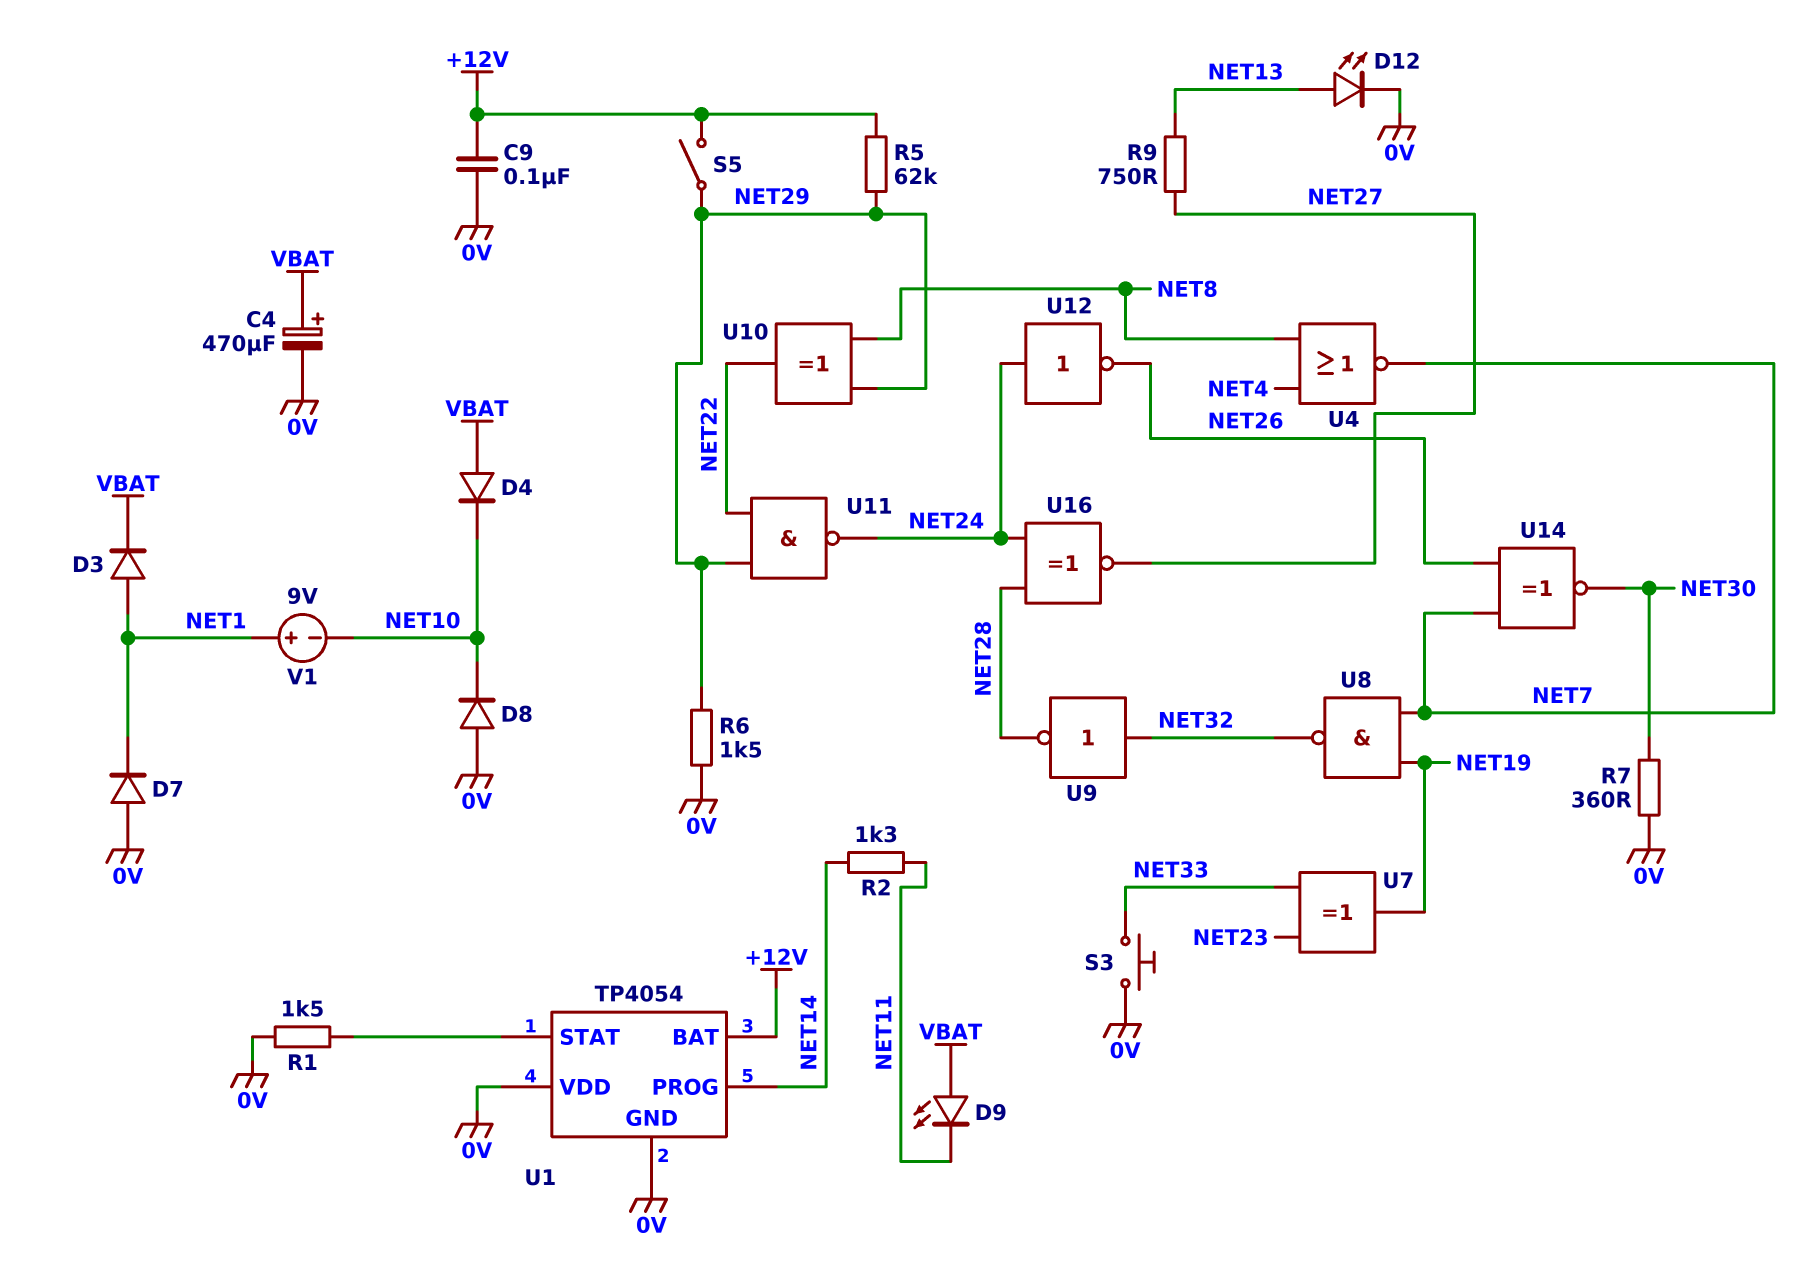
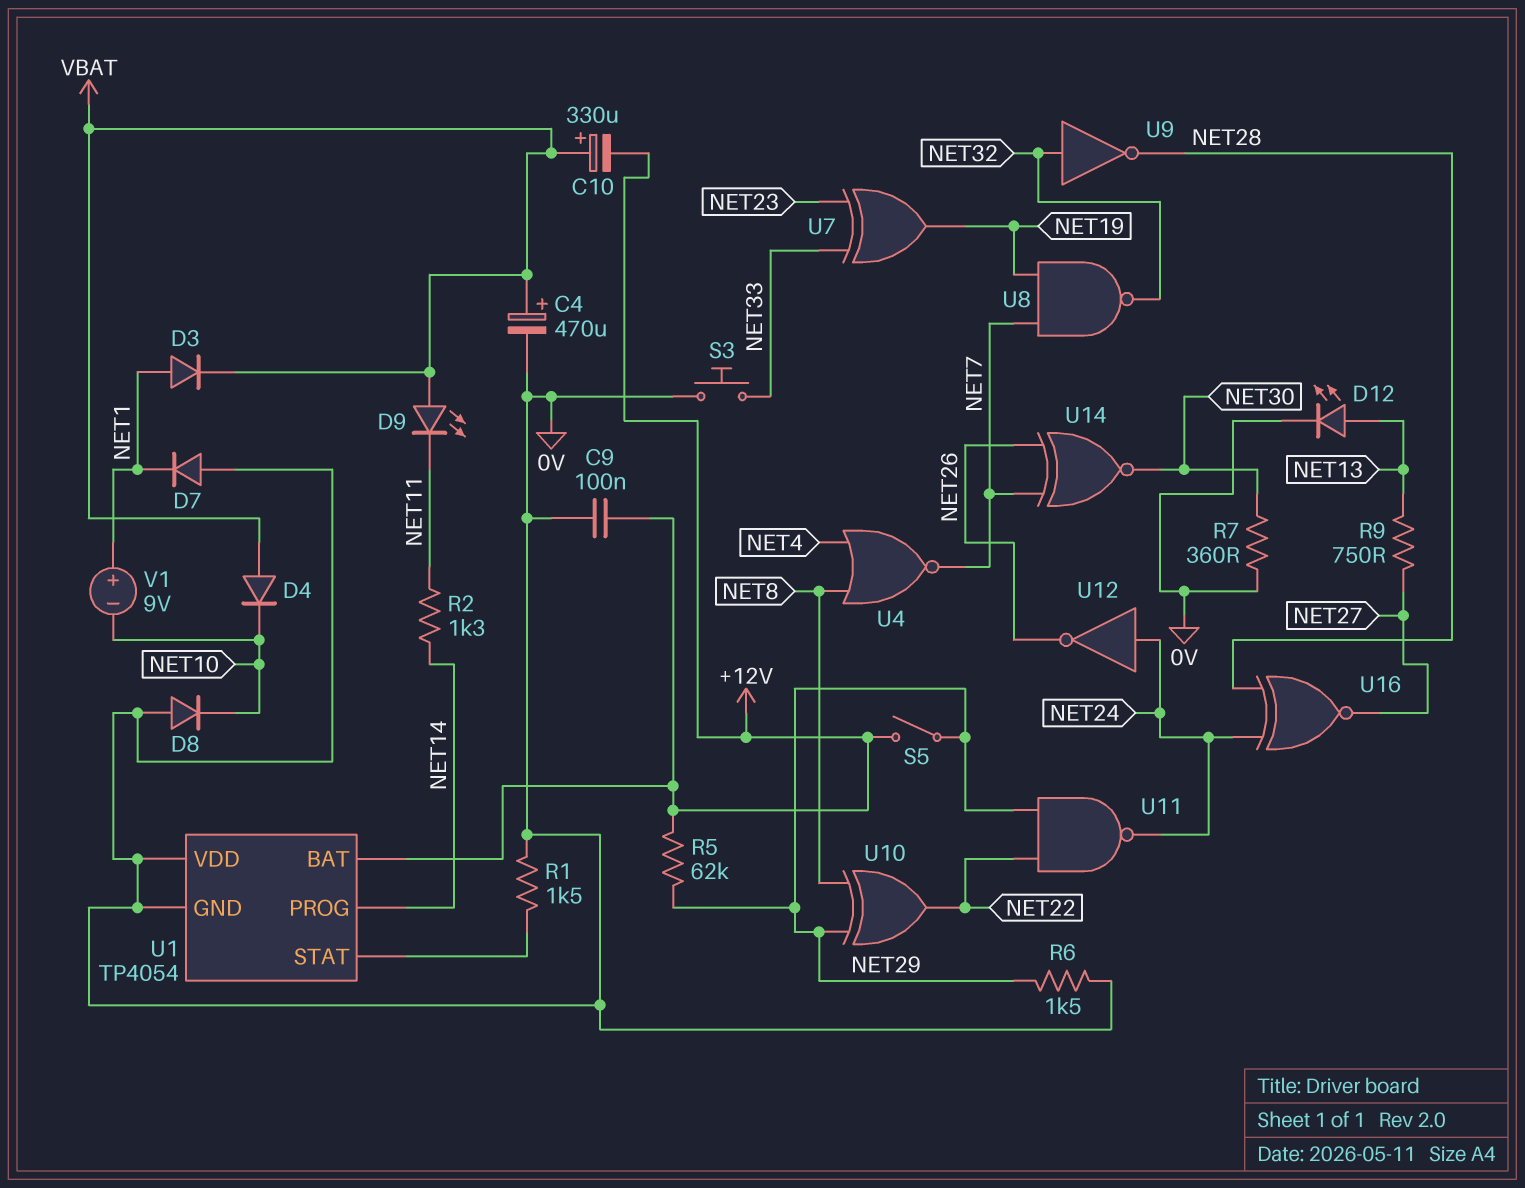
C10: none -> 330uF (plus VBAT, minus +12V)

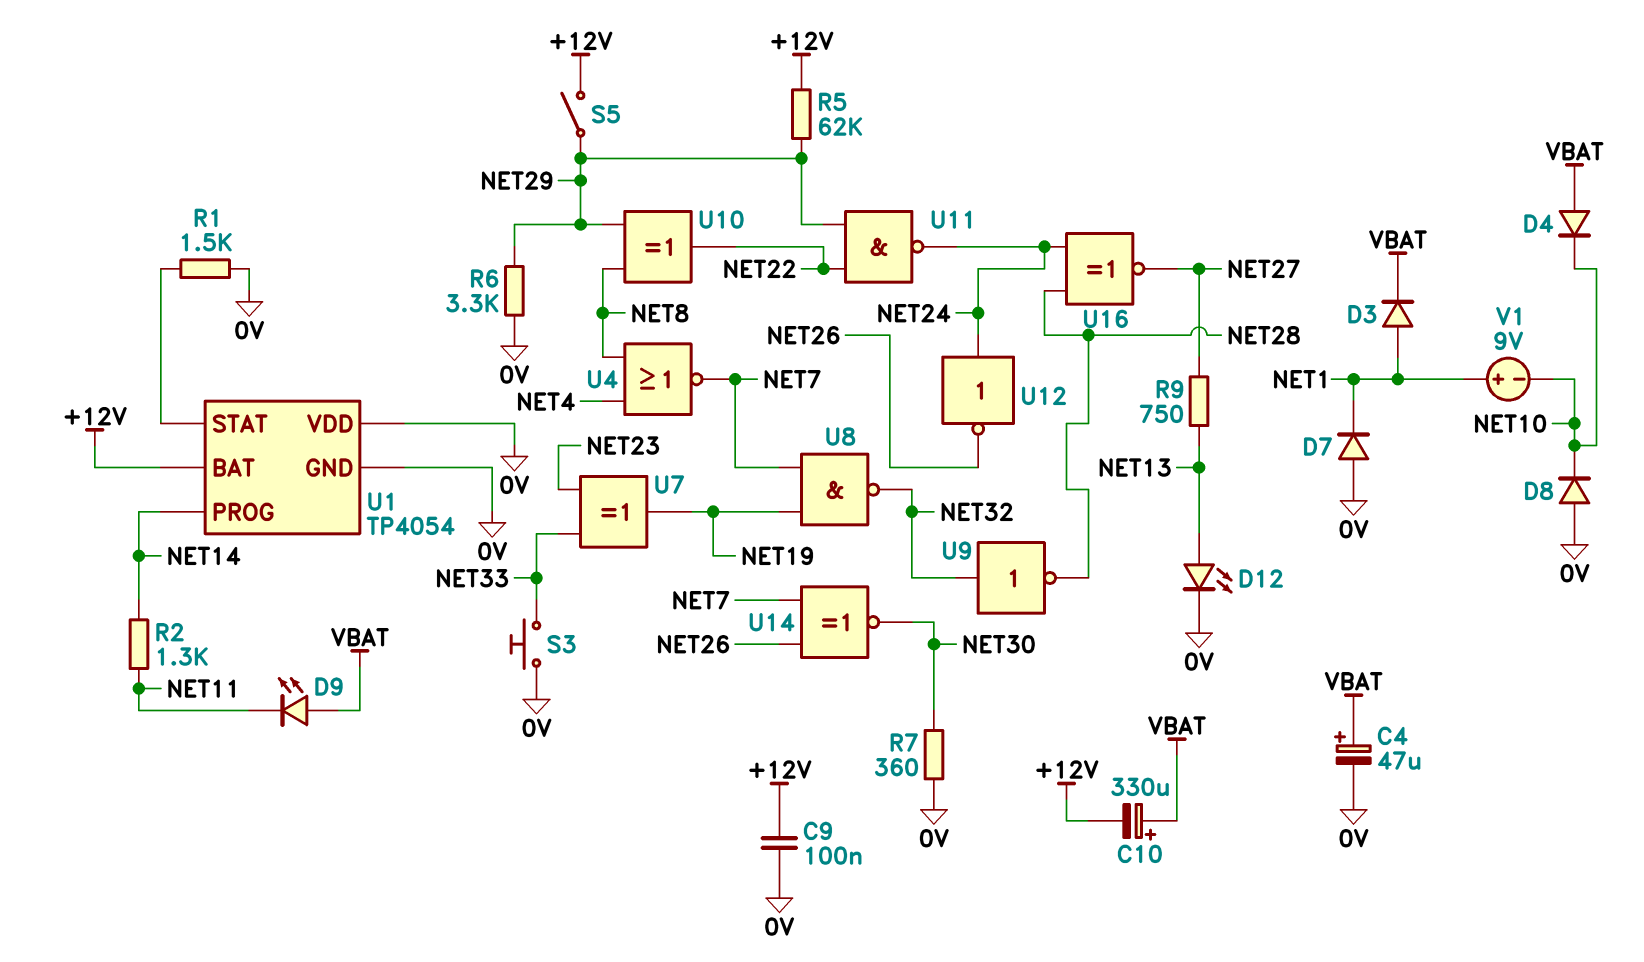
C4: 470uF (plus VBAT, minus 0V) -> 47uF (plus VBAT, minus 0V)
R6: 1.5k (0V, NET29) -> 3.3k (0V, NET29)

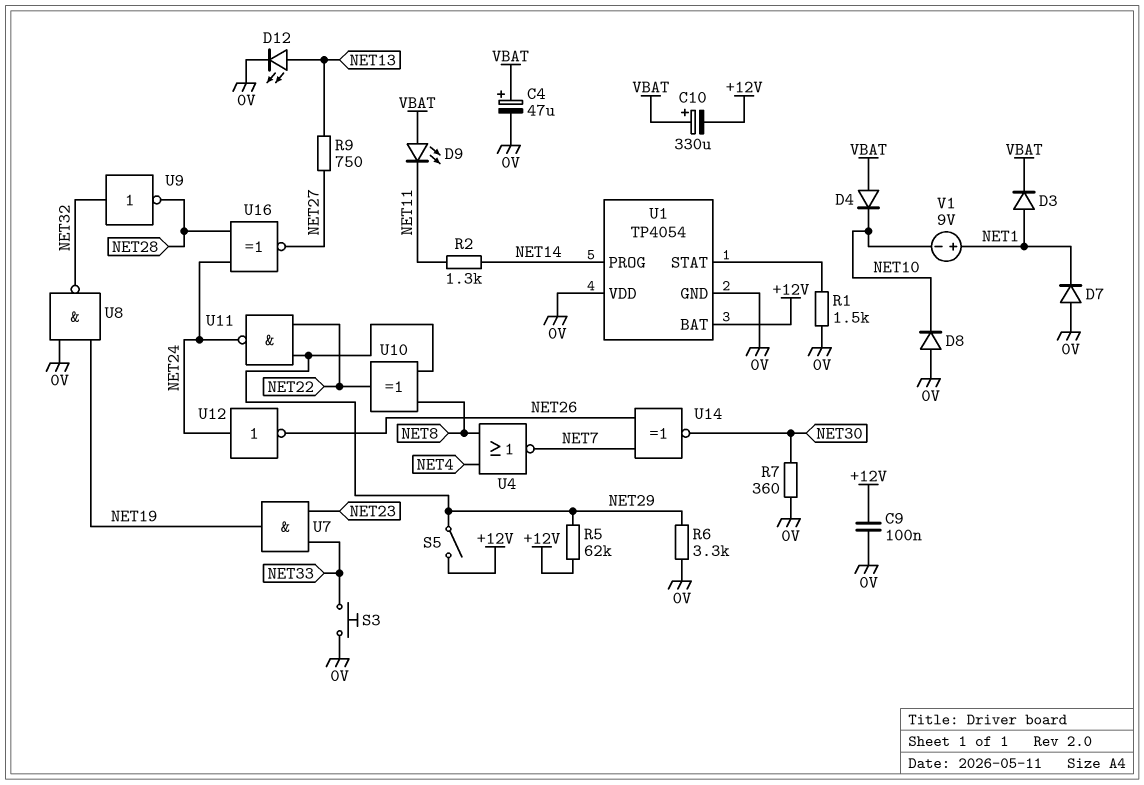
U7: XOR (in NET23, in NET33, out NET19) -> AND (in NET23, in NET33, out NET19)
U8: NAND (in NET7, in NET19, out NET32) -> NAND (in 0V, in NET19, out NET32)

